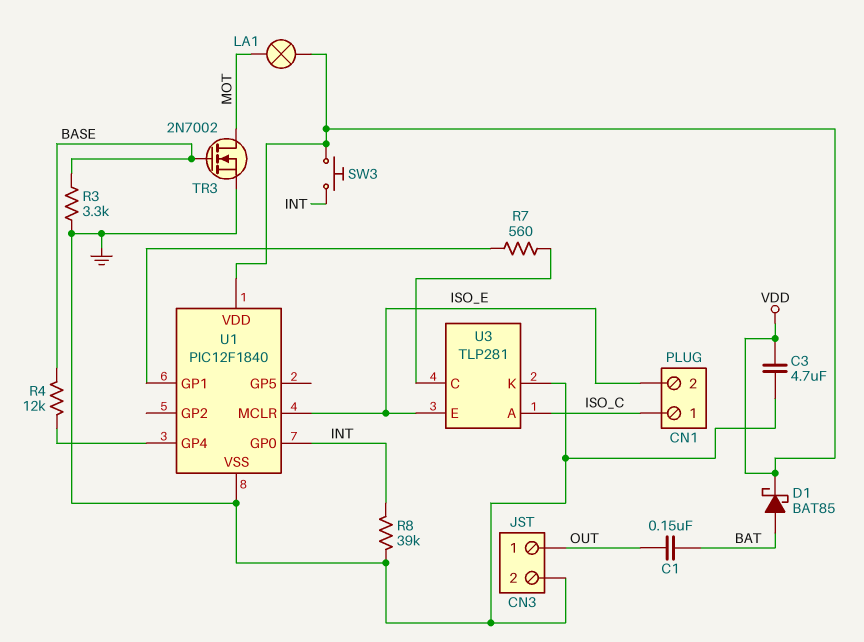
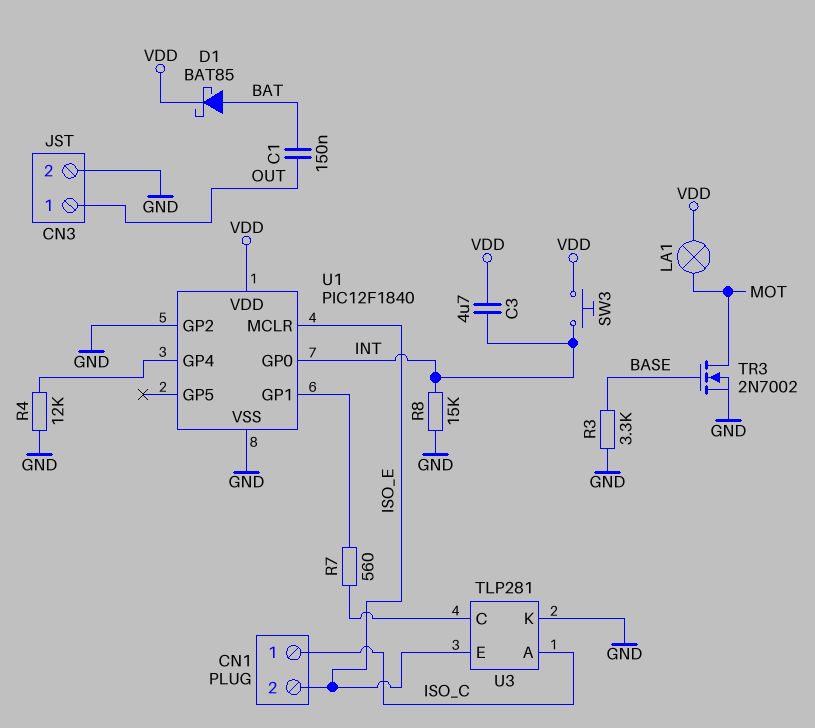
C3: 4.7uF (GND, VDD) -> 4.7uF (INT, VDD)
R4: 12k (BASE, U1/GP4) -> 12k (GND, U1/GP4)
R8: 39k (GND, INT) -> 15k (GND, INT)
U1 pin GP2: none -> GND

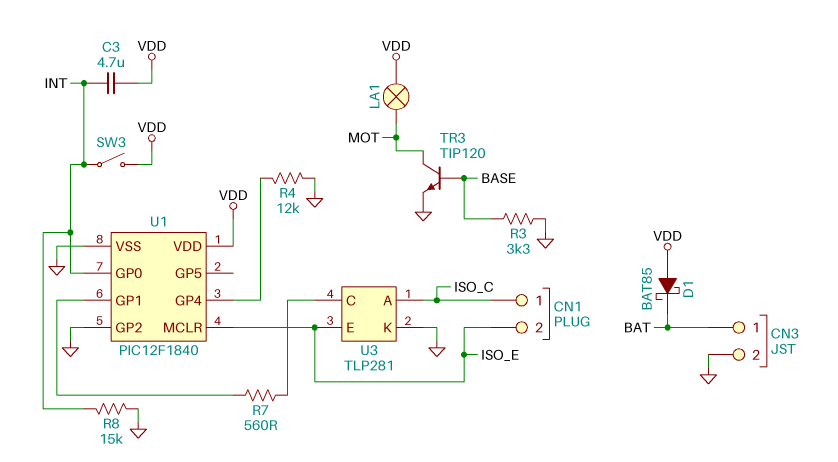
C1: 150nF (BAT, OUT) -> none
CN3 pin 1: OUT -> BAT
D1: schottky BAT85 (A BAT, K VDD) -> schottky BAT85 (A VDD, K BAT)
SW3: button (INT, VDD) -> switch (INT, VDD)
TR3: NMOS 2N7002 (G BASE, D MOT, S GND) -> NPN TIP120 (B BASE, C MOT, E GND)

